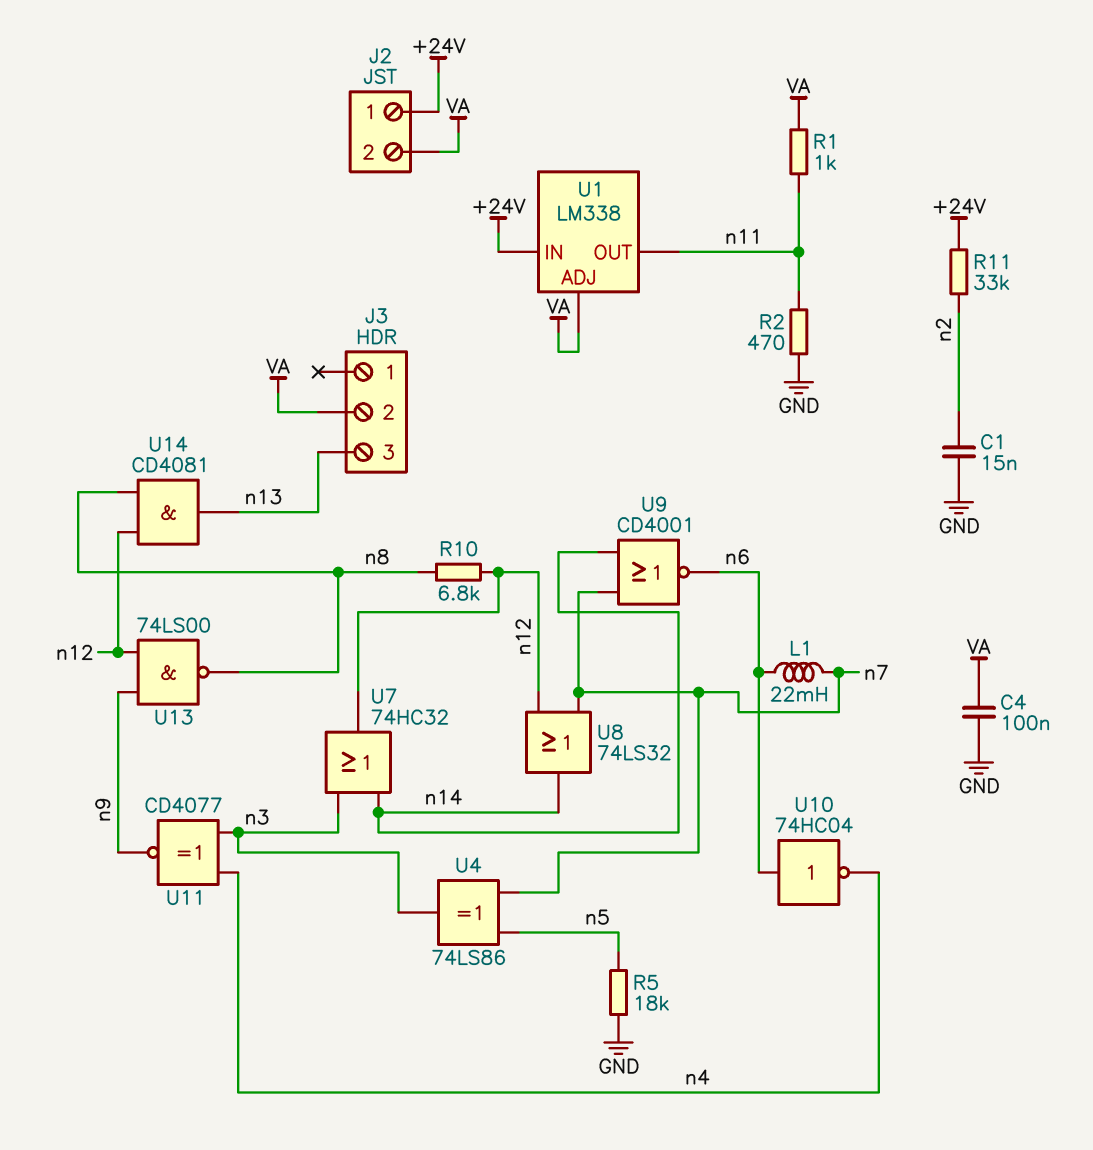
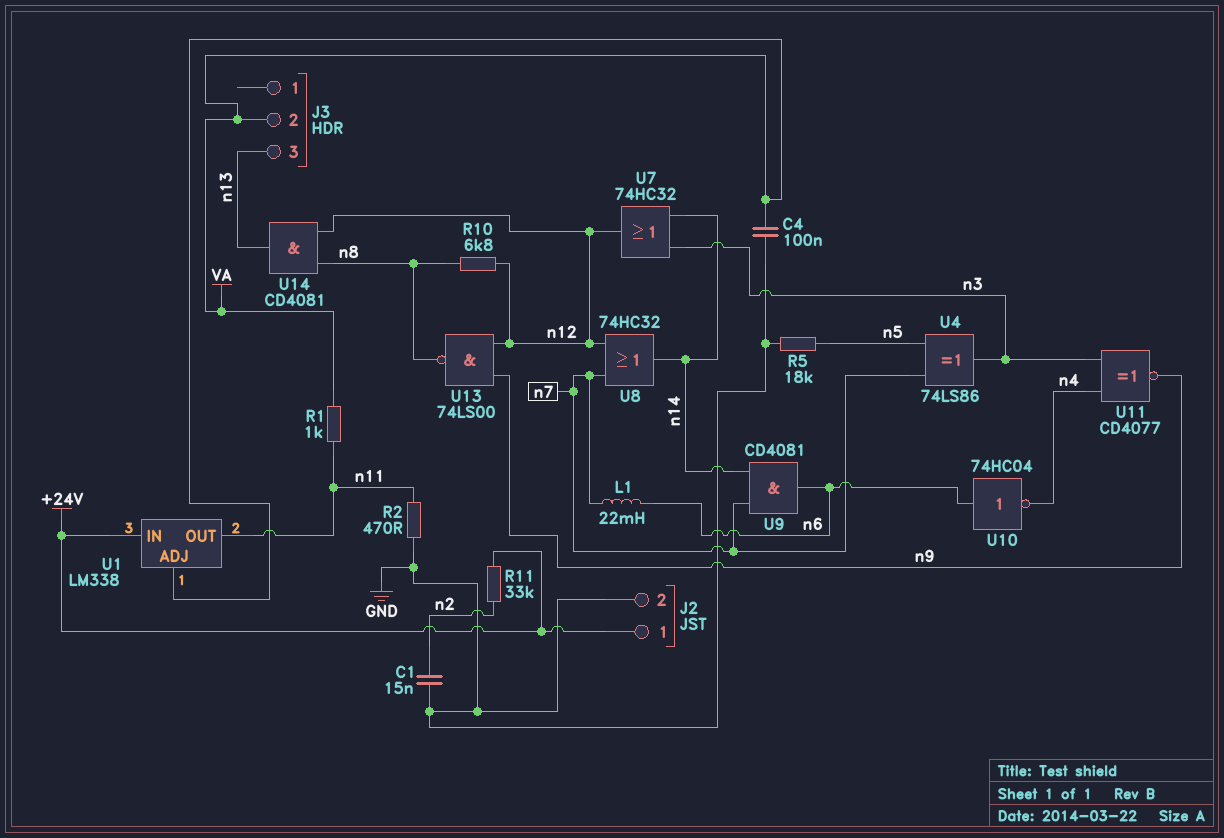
J2 pin 2: VA -> GND
U8: OR 74LS32 (in n7, in n12, out n14) -> OR 74HC32 (in n7, in n12, out n14)
U9: NOR CD4001 (in n7, in n14, out n6) -> AND CD4081 (in n7, in n14, out n6)

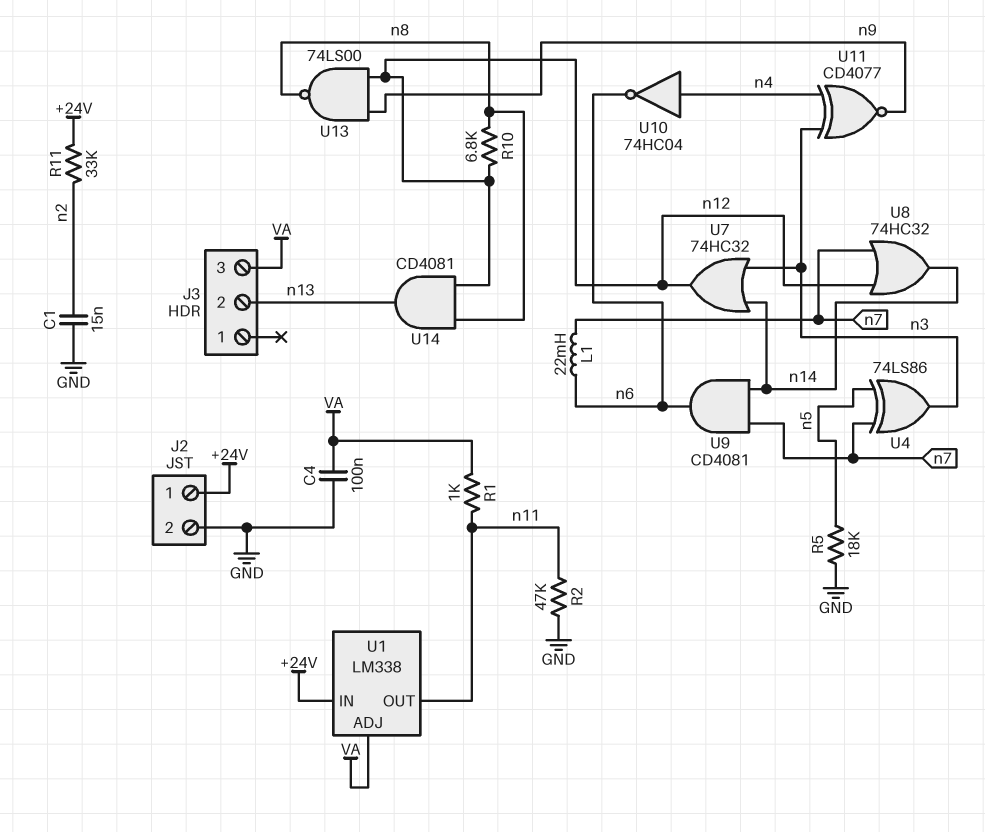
J3 pin 2: VA -> n13
J3 pin 3: n13 -> VA
R2: 470 (GND, n11) -> 47k (GND, n11)
U10: NOT 74HC04 (in n6, out n4) -> NOT 74HC04 (in n4, out n6)

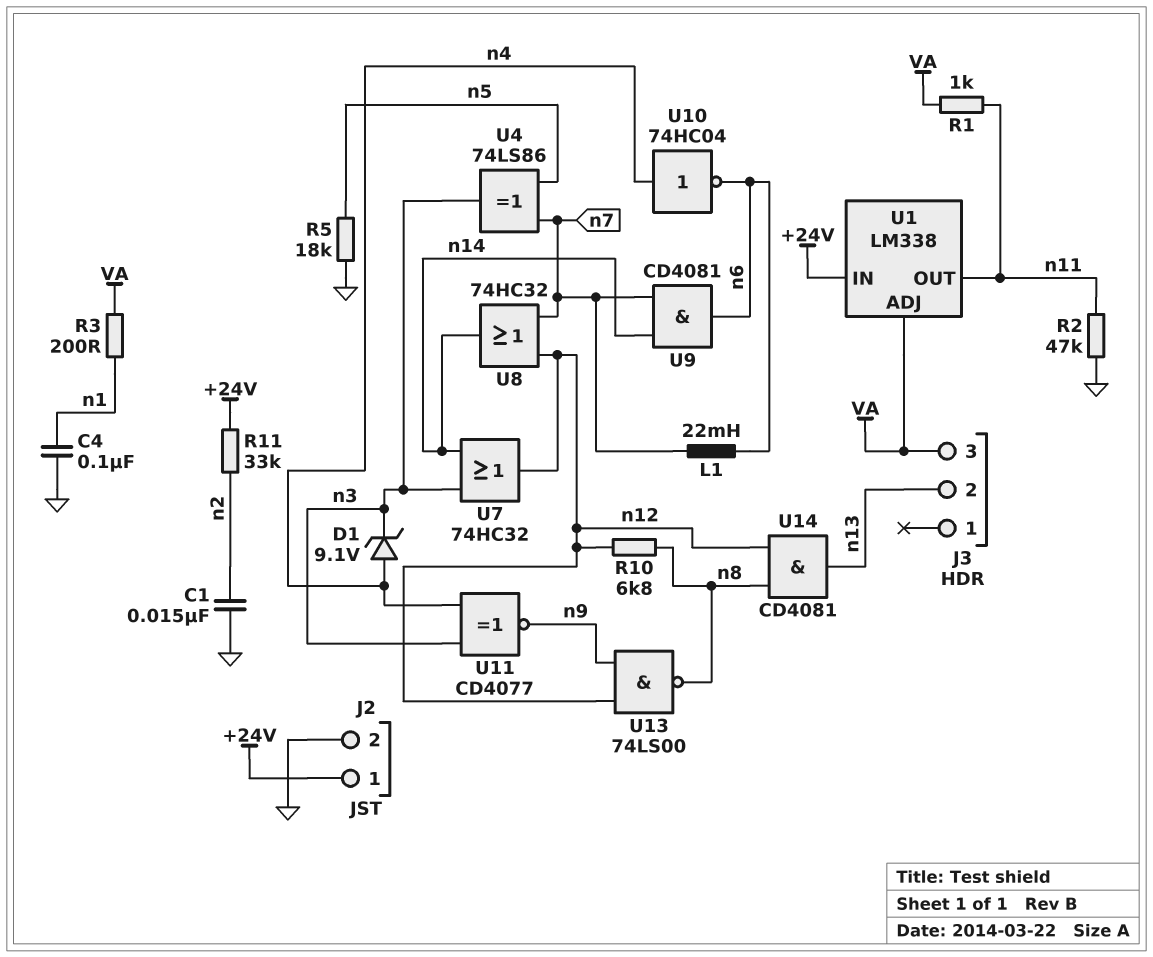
C4: 100nF (GND, VA) -> 100nF (GND, n1)
D1: none -> zener 9.1V (A n4, K n3)
R3: none -> 200 (VA, n1)

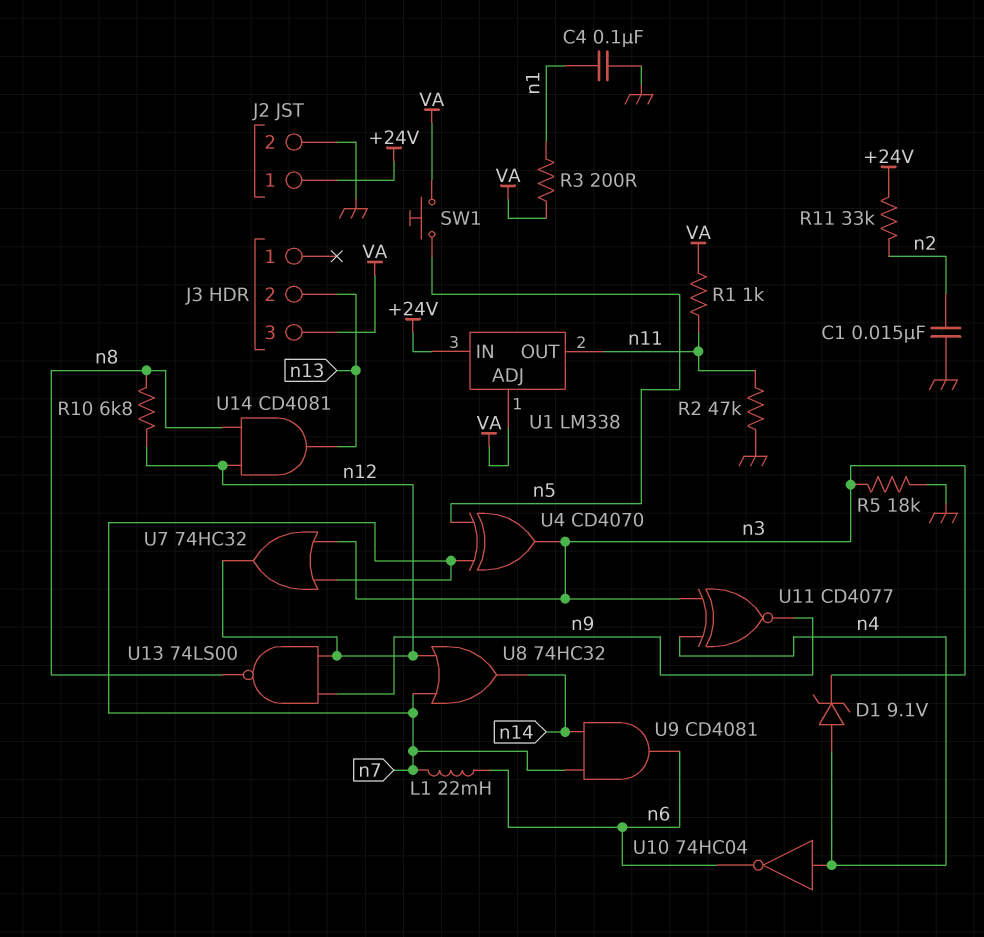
R5: 18k (GND, n5) -> 18k (GND, n3)
SW1: none -> button (VA, n5)
U4: XOR 74LS86 (in n5, in n7, out n3) -> XOR CD4070 (in n5, in n7, out n3)
U7: OR 74HC32 (in n3, in n14, out n12) -> OR 74HC32 (in n3, in n7, out n12)

